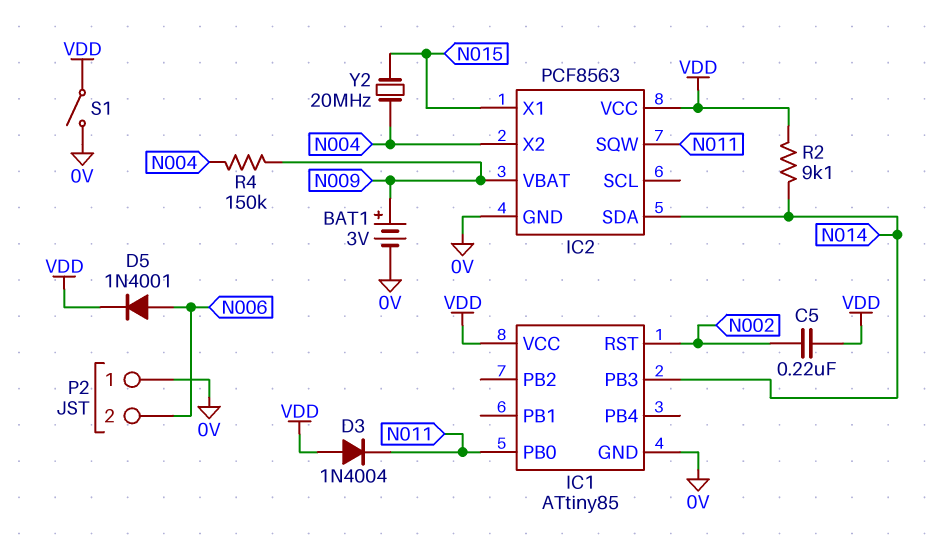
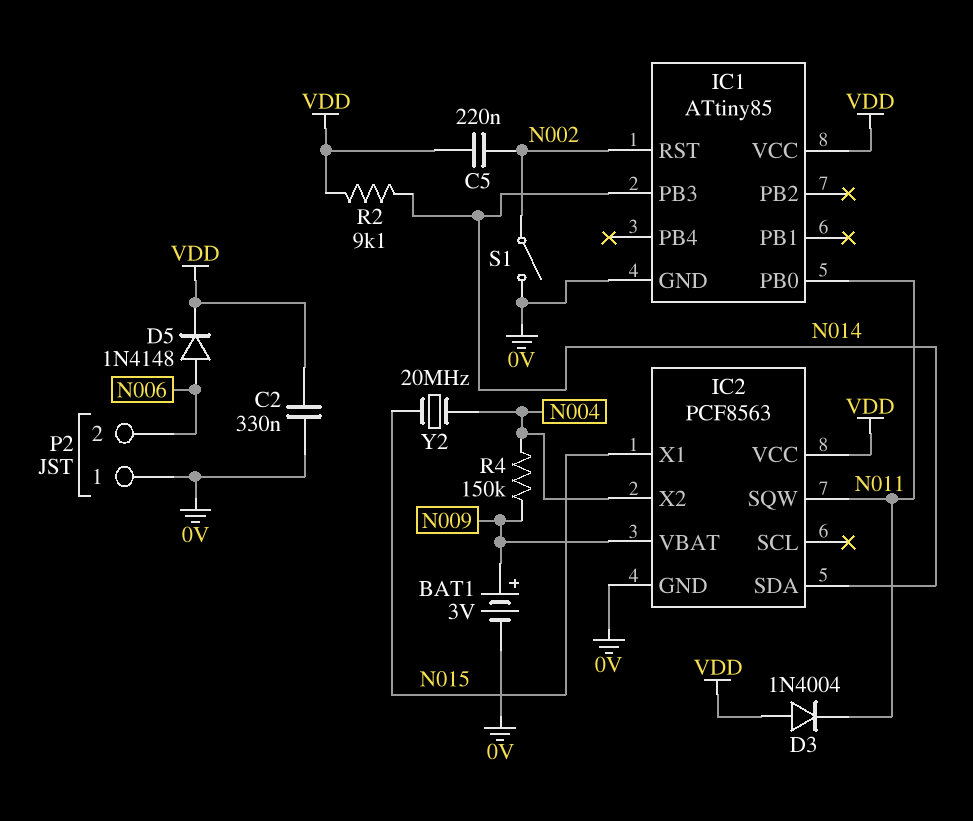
C2: none -> 330nF (0V, VDD)
D5: diode 1N4001 (A N006, K VDD) -> diode 1N4148 (A N006, K VDD)
S1: switch (0V, VDD) -> switch (0V, N002)

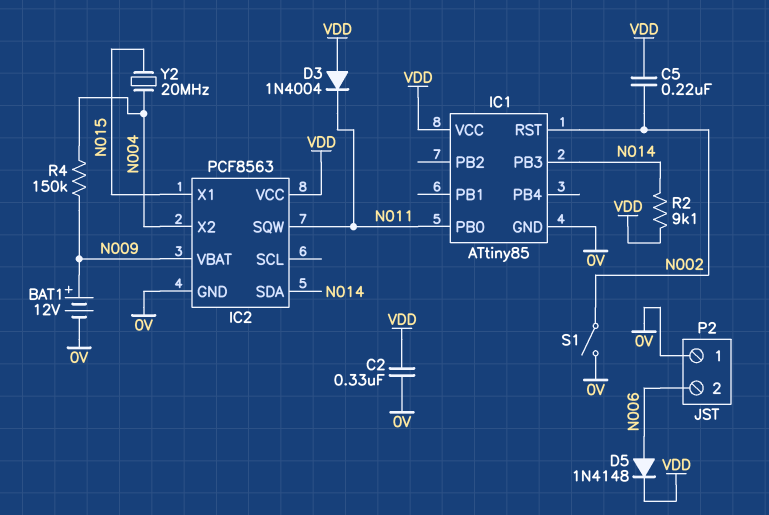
BAT1: 3V (plus N009, minus 0V) -> 12V (plus N009, minus 0V)

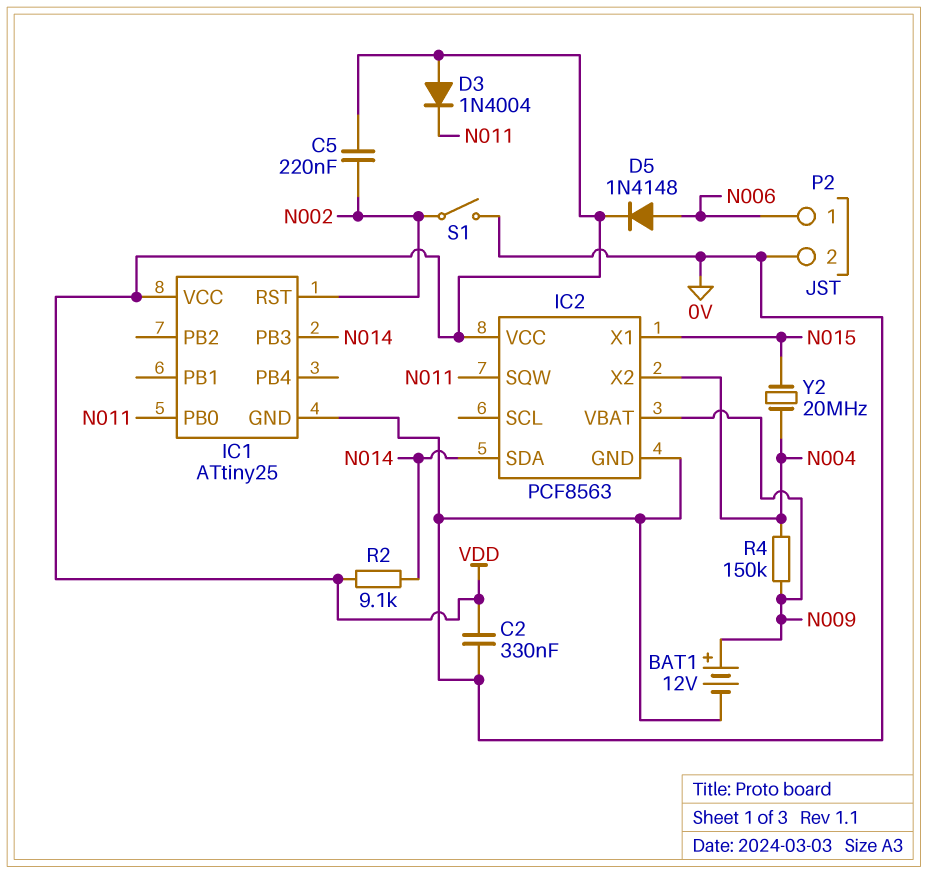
IC1: ATtiny85 -> ATtiny25
P2 pin 1: 0V -> N006
P2 pin 2: N006 -> 0V

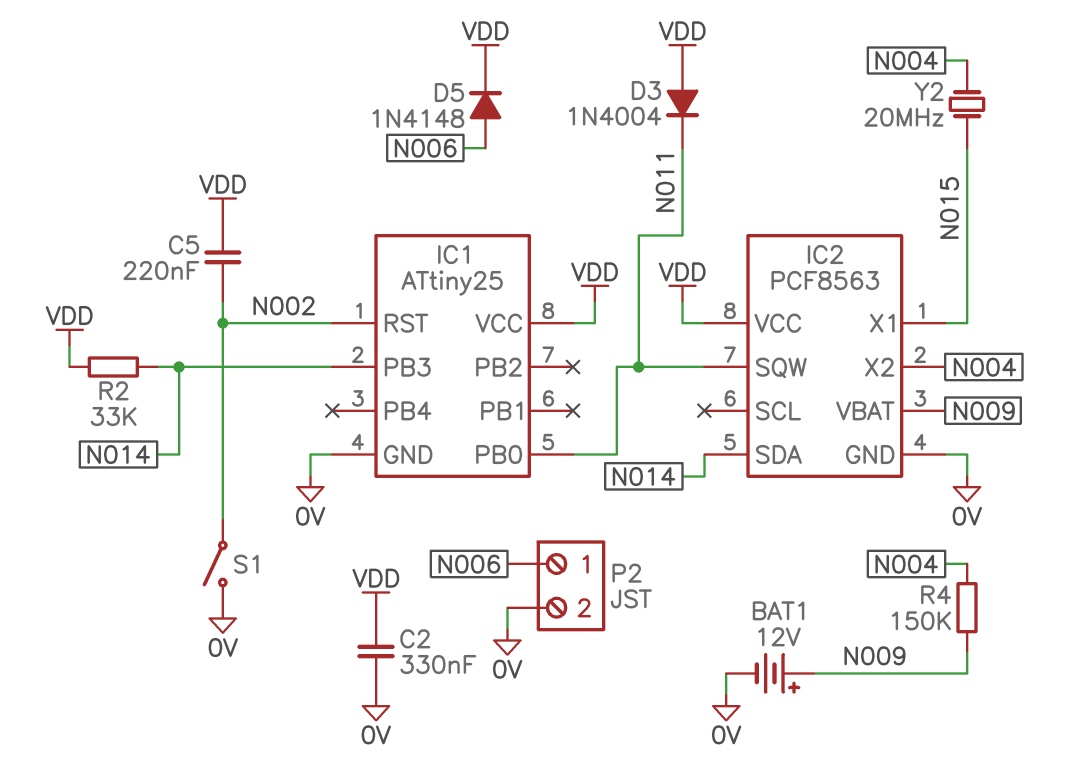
R2: 9.1k (N014, VDD) -> 33k (N014, VDD)

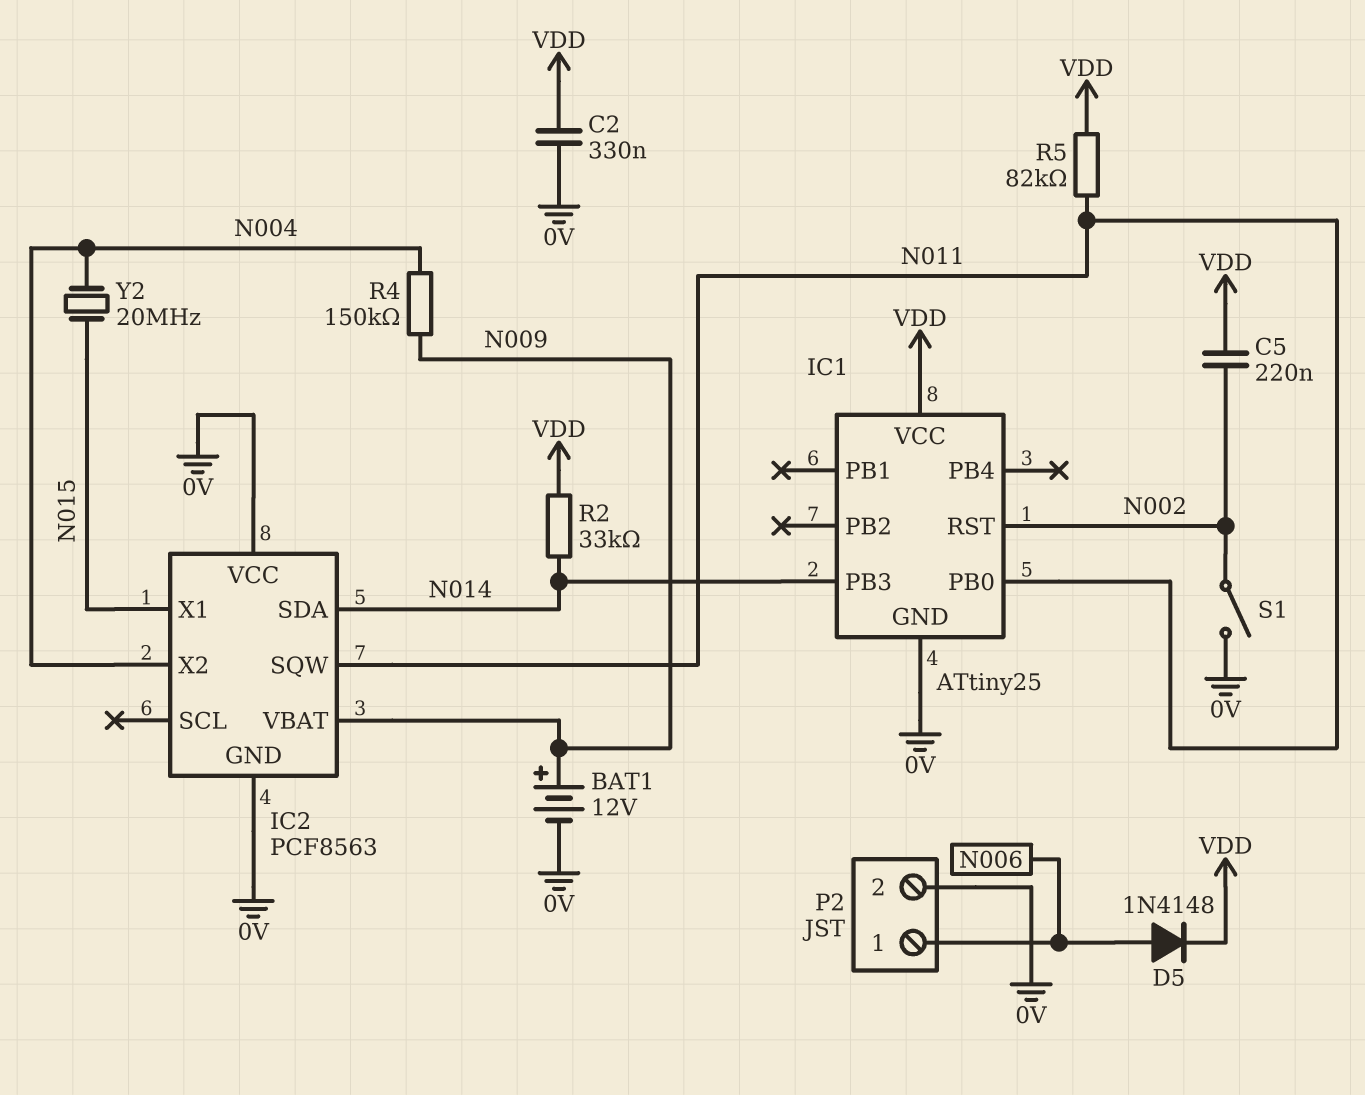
D3: diode 1N4004 (A VDD, K N011) -> none
IC2 pin VCC: VDD -> 0V
R5: none -> 82k (N011, VDD)

